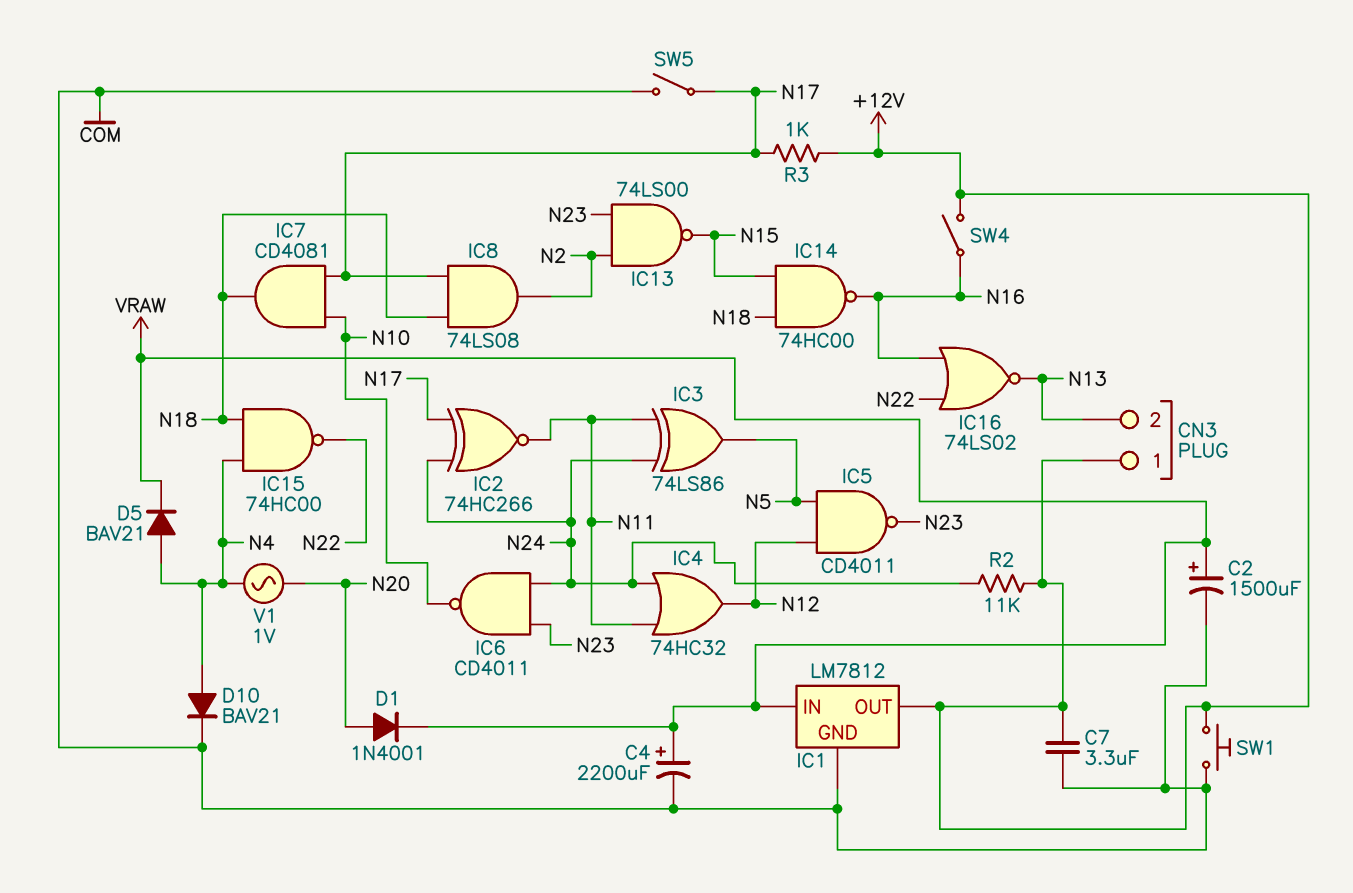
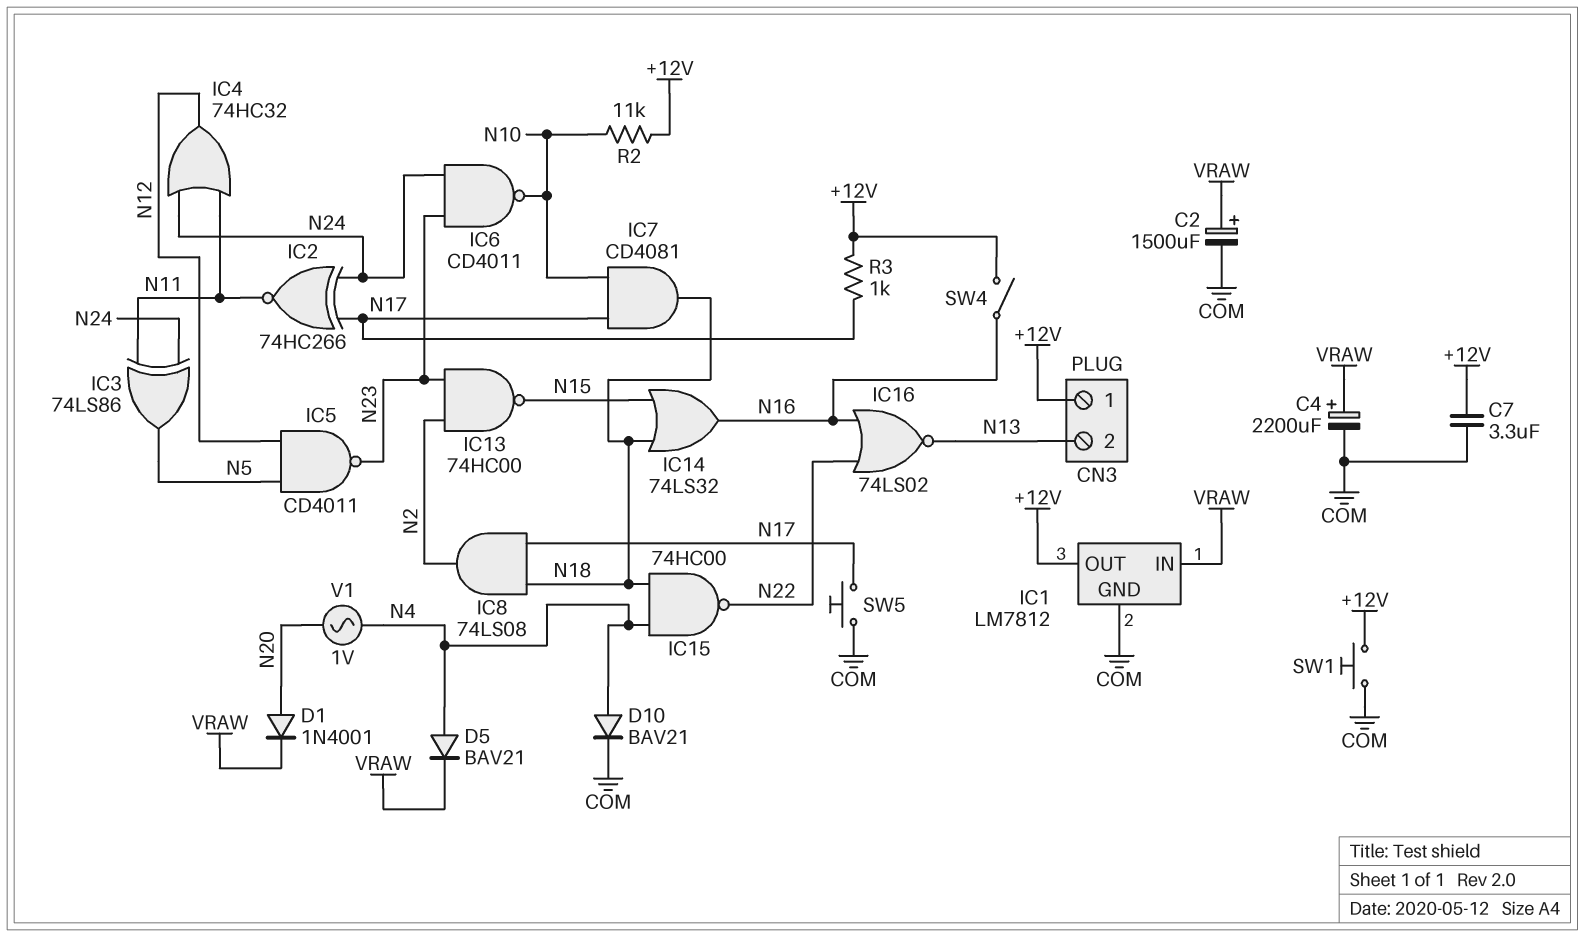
IC13: NAND 74LS00 (in N2, in N23, out N15) -> NAND 74HC00 (in N2, in N23, out N15)
IC14: NAND 74HC00 (in N15, in N18, out N16) -> OR 74LS32 (in N15, in N18, out N16)
R2: 11k (+12V, N24) -> 11k (+12V, N10)
SW5: switch (COM, N17) -> button (COM, N17)

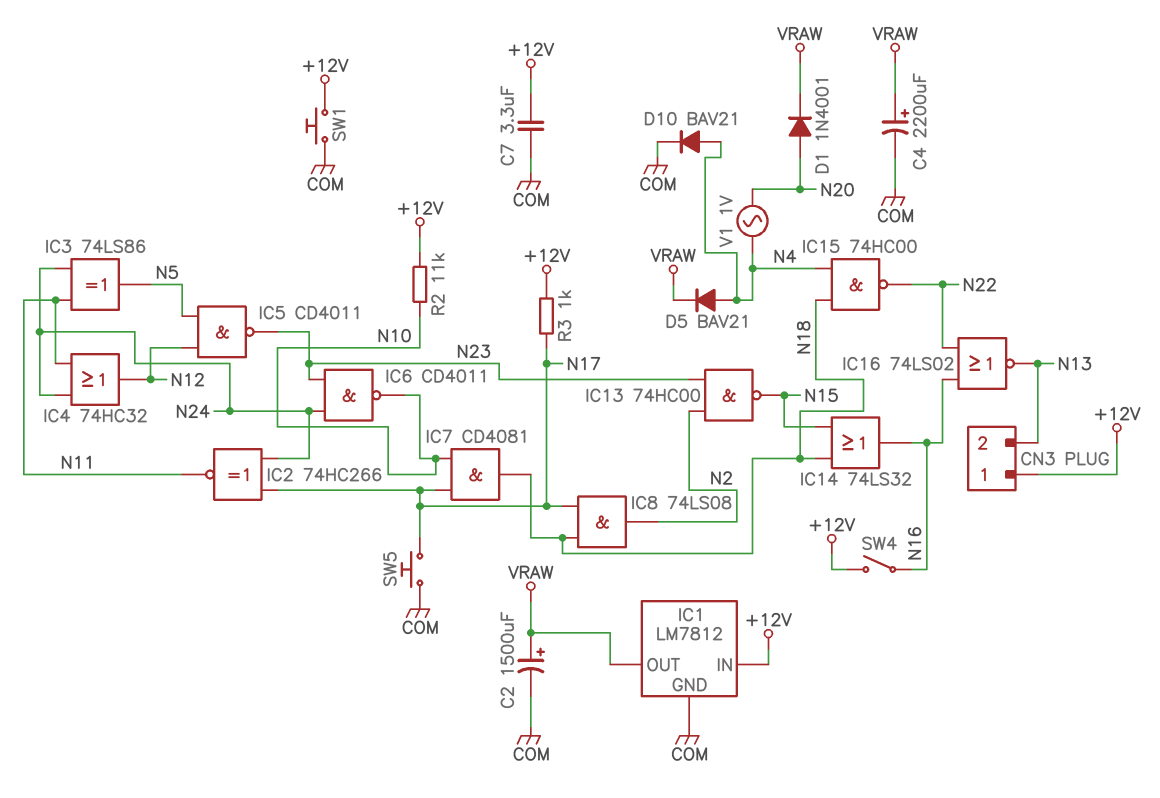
IC1 pin IN: VRAW -> +12V
IC1 pin OUT: +12V -> VRAW

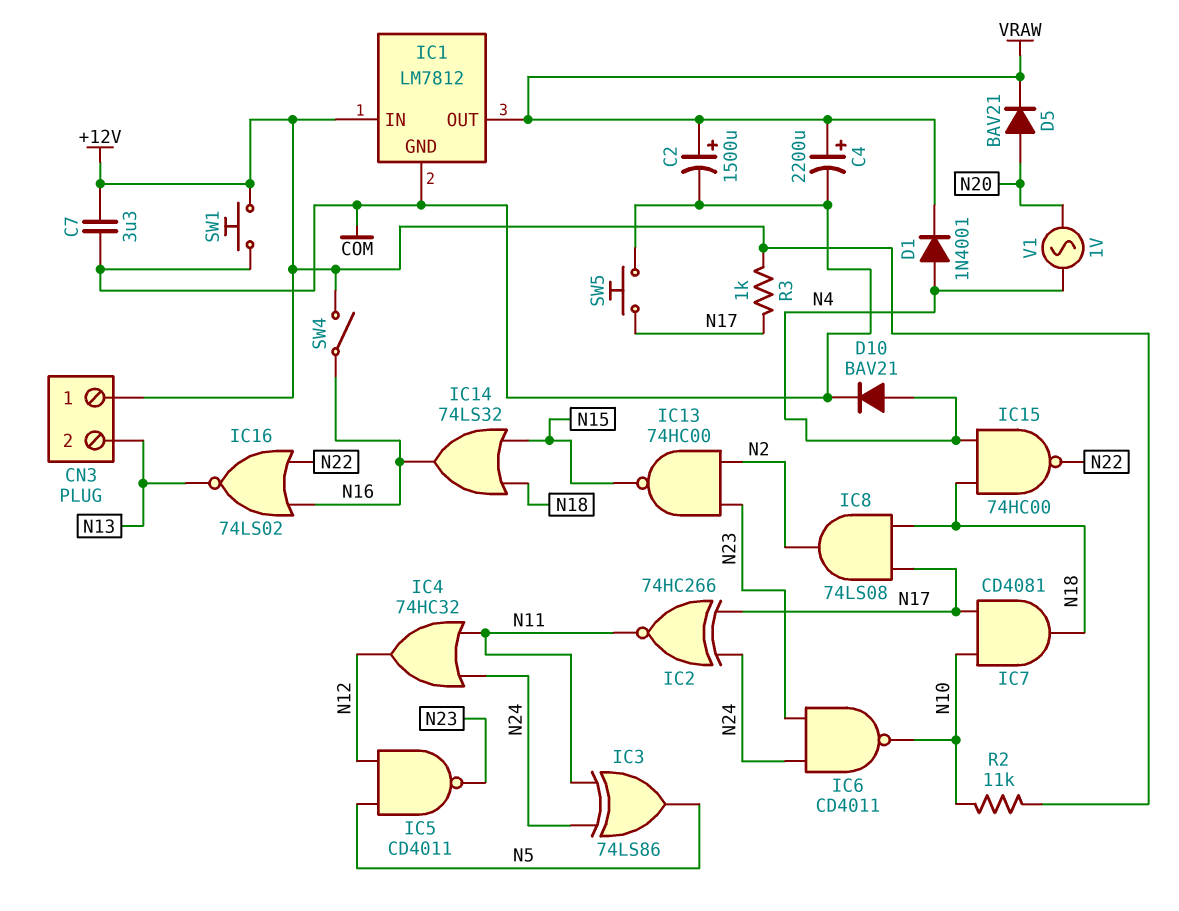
D1: diode 1N4001 (A N20, K VRAW) -> diode 1N4001 (A N4, K VRAW)
D5: diode BAV21 (A N4, K VRAW) -> diode BAV21 (A N20, K VRAW)

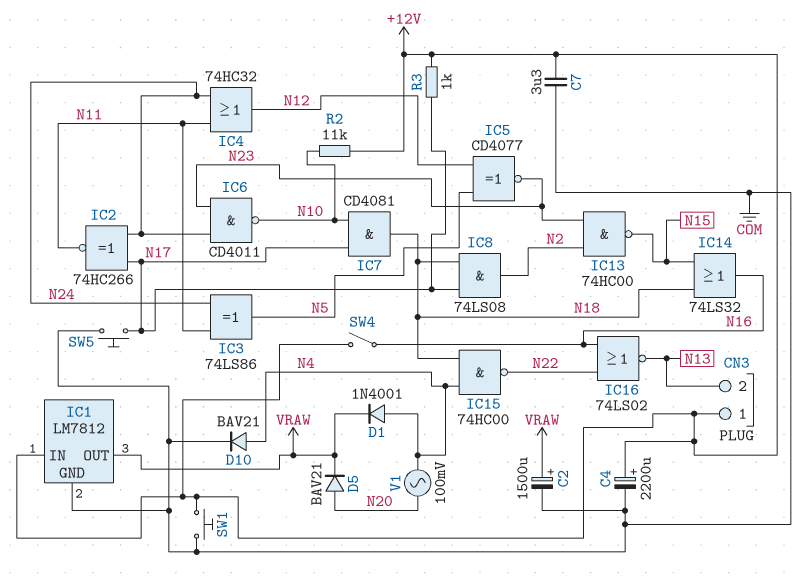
C4: 2200uF (plus VRAW, minus COM) -> 2200uF (plus +12V, minus COM)
IC5: NAND CD4011 (in N5, in N12, out N23) -> XNOR CD4077 (in N5, in N12, out N23)
V1: AC 1V (N4, N20) -> AC 100mV (N4, N20)

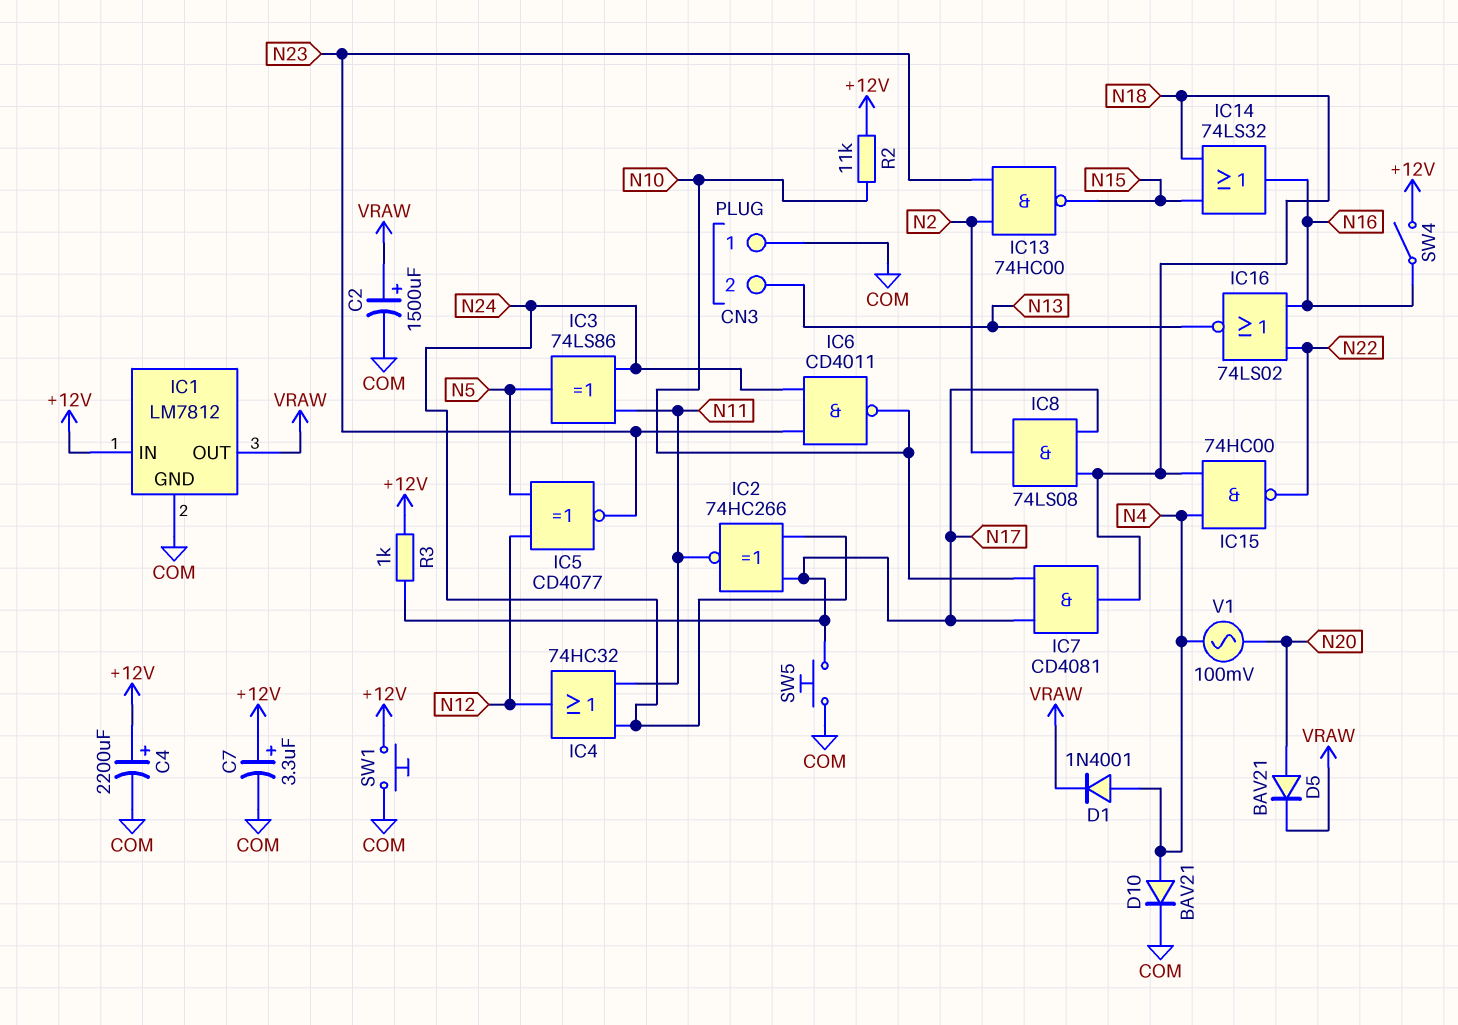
C7: 3.3uF (+12V, COM) -> 3.3uF (plus +12V, minus COM)
CN3 pin 1: +12V -> COM

